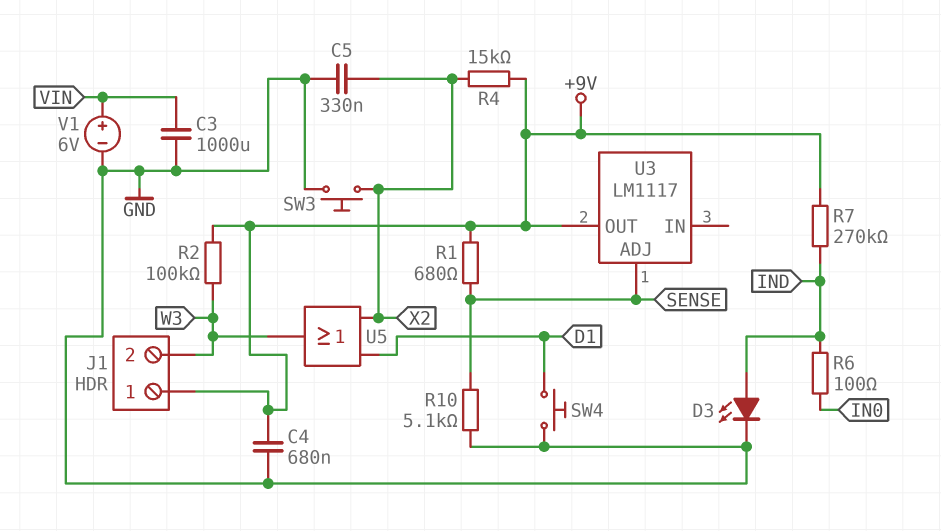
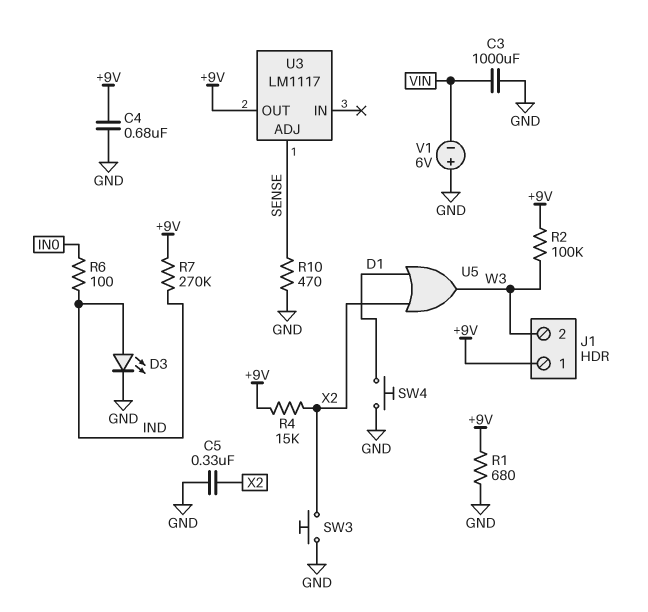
R1: 680 (+9V, SENSE) -> 680 (+9V, GND)
R10: 5.1k (GND, SENSE) -> 470 (GND, SENSE)
V1: 6V (plus VIN, minus GND) -> 6V (plus GND, minus VIN)

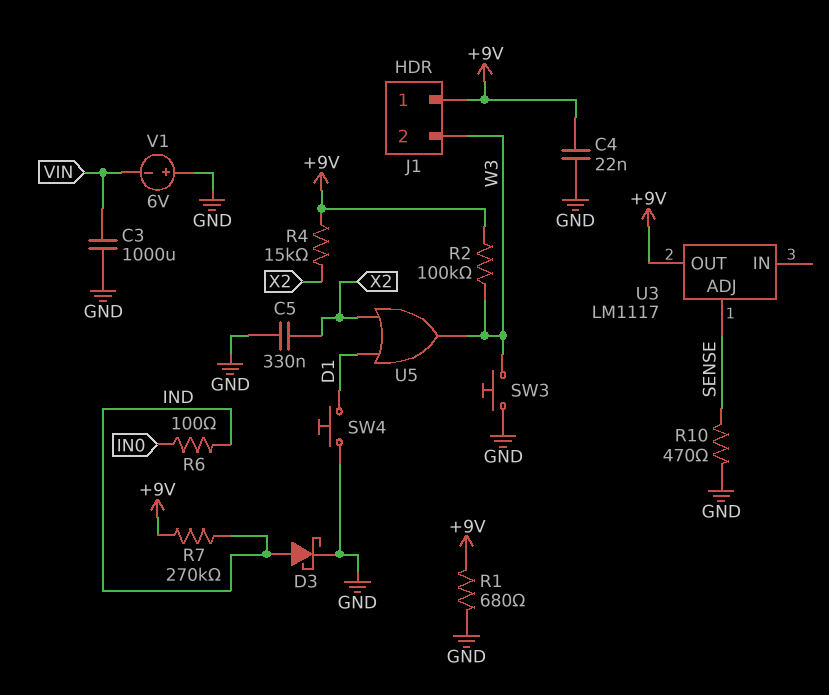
C4: 680nF (+9V, GND) -> 22nF (+9V, GND)
D3: LED (A IND, K GND) -> schottky (A IND, K GND)
SW3: button (GND, X2) -> button (GND, W3)

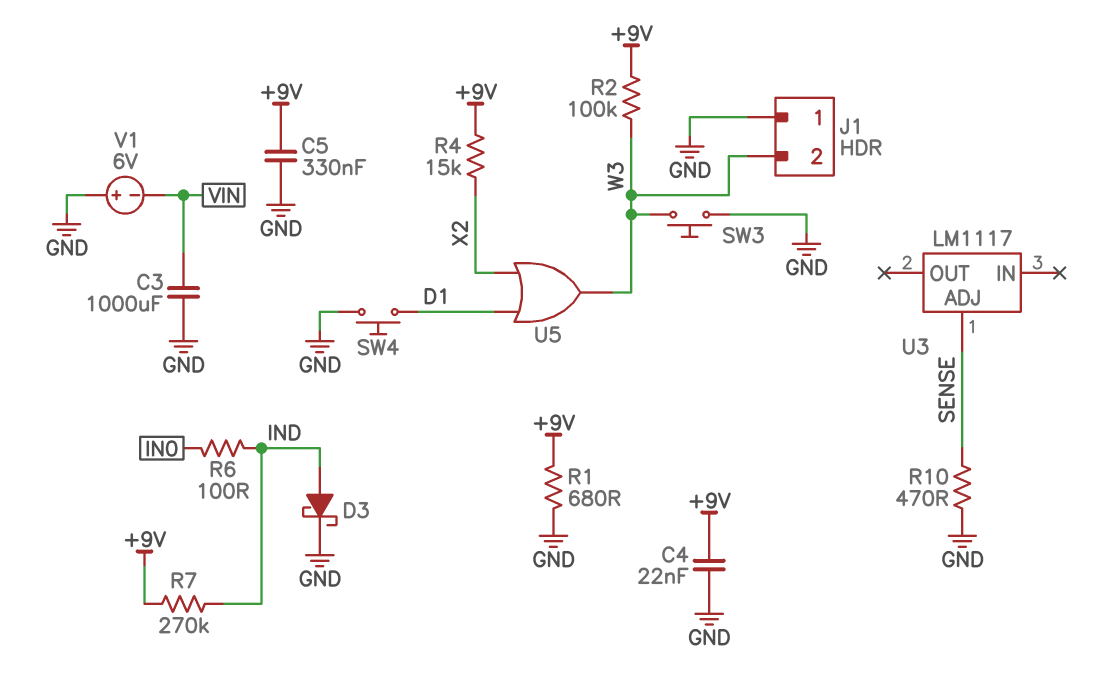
C5: 330nF (GND, X2) -> 330nF (+9V, GND)
J1 pin 1: +9V -> GND
U3 pin OUT: +9V -> none

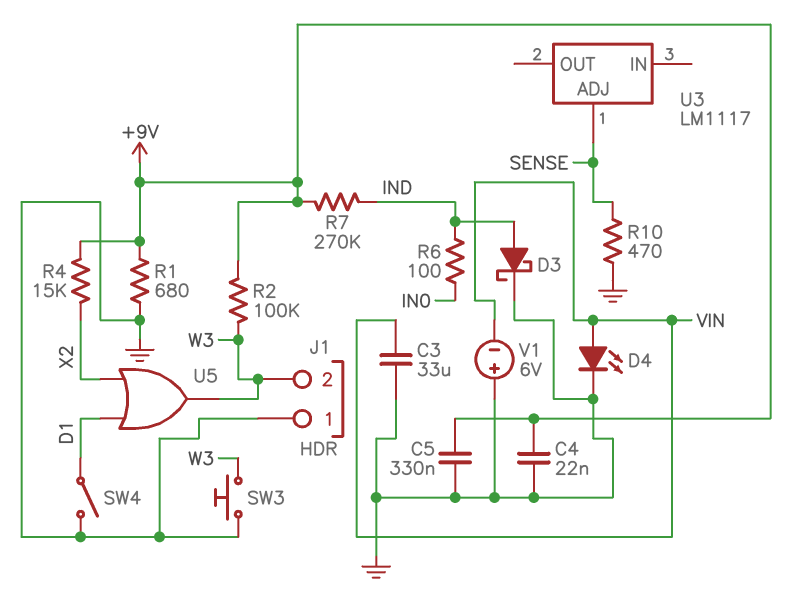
C3: 1000uF (GND, VIN) -> 33uF (GND, VIN)
D4: none -> LED (A VIN, K GND)
SW4: button (D1, GND) -> switch (D1, GND)

